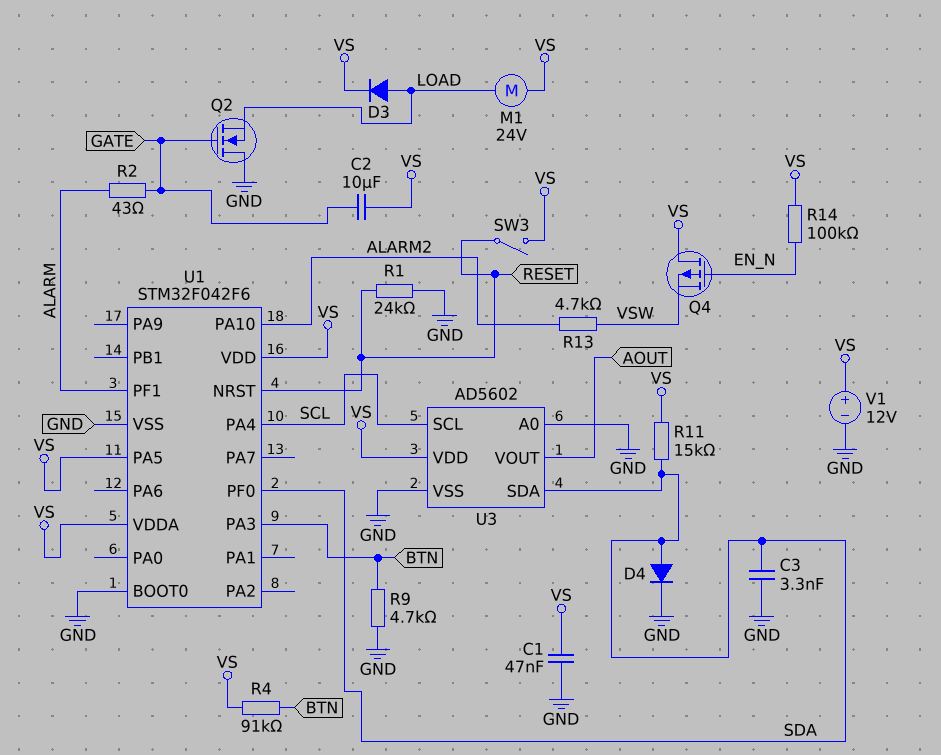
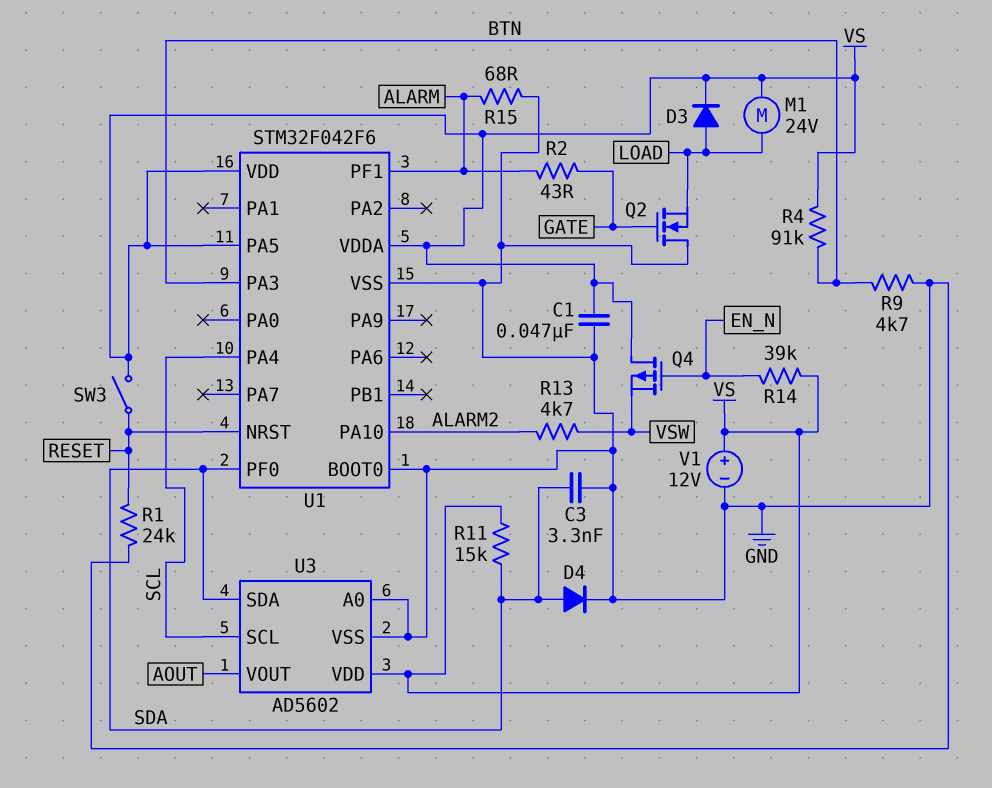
C2: 10uF (GATE, VS) -> none
R14: 100k (EN_N, VS) -> 39k (EN_N, VS)
R15: none -> 68 (ALARM, GND)

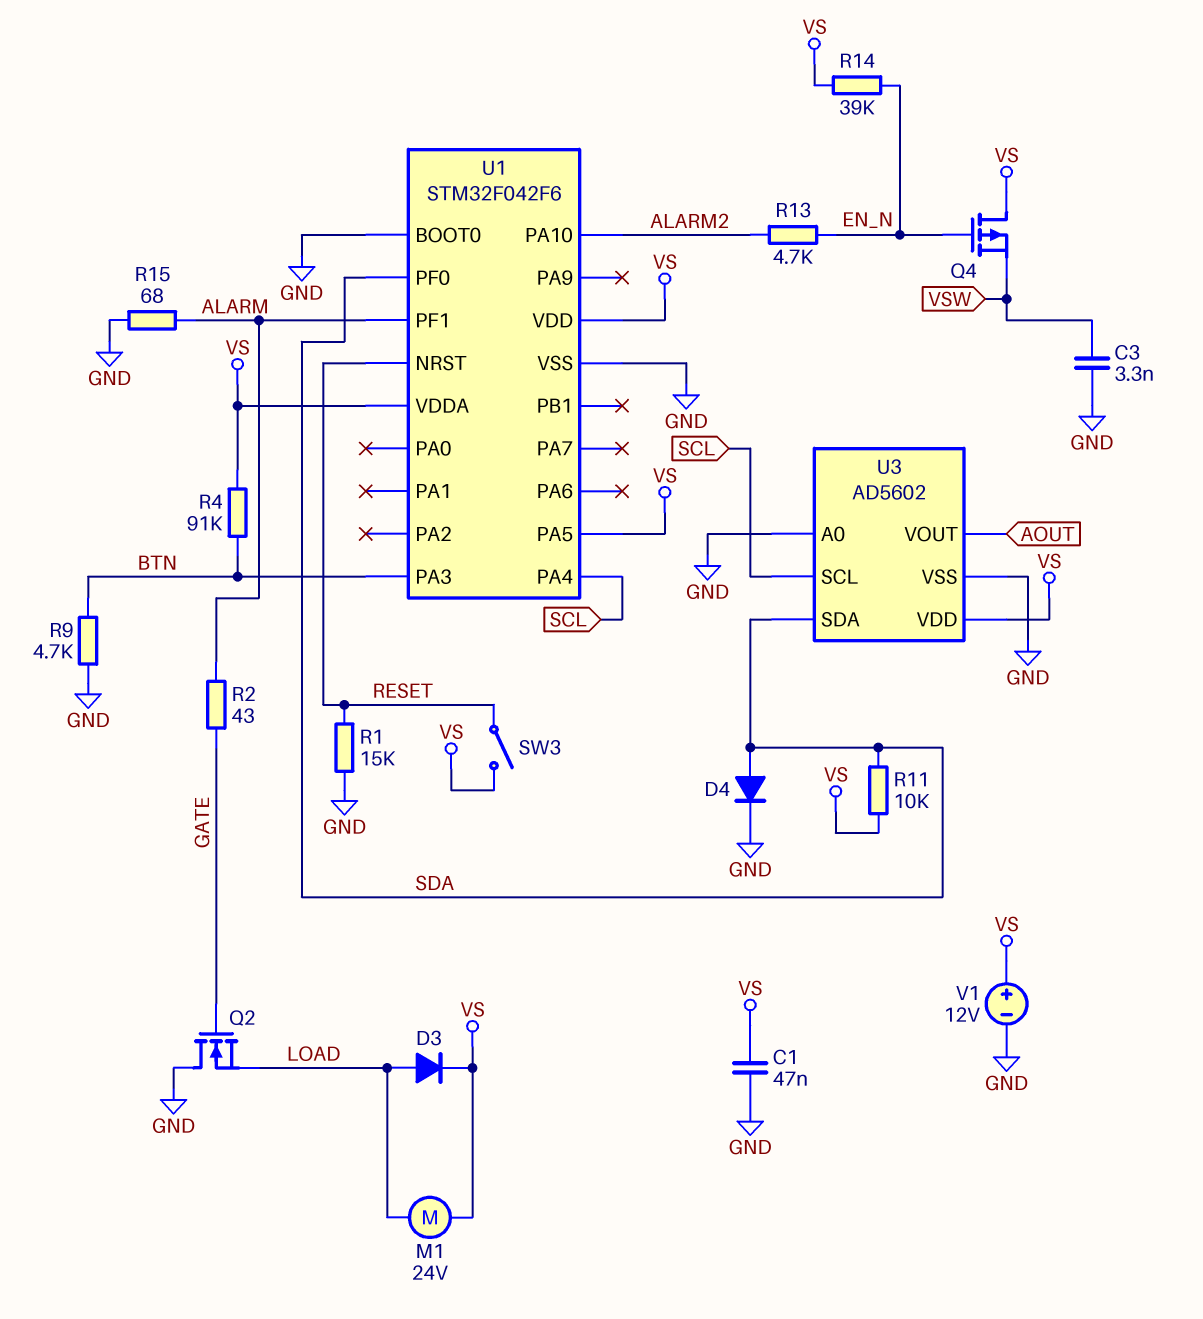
C3: 3.3nF (GND, SDA) -> 3.3nF (GND, VSW)
R1: 24k (GND, RESET) -> 15k (GND, RESET)
R11: 15k (SDA, VS) -> 10k (SDA, VS)
R13: 4.7k (ALARM2, VSW) -> 4.7k (ALARM2, EN_N)

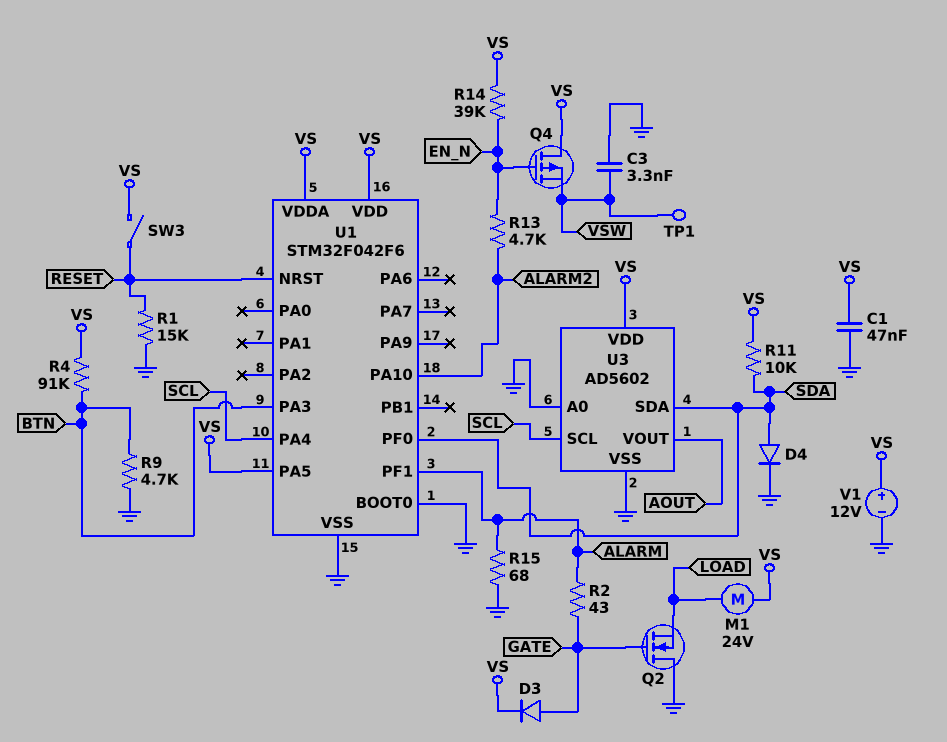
D3: diode (A LOAD, K VS) -> diode (A GATE, K VS)
TP1: none -> test point (VSW)

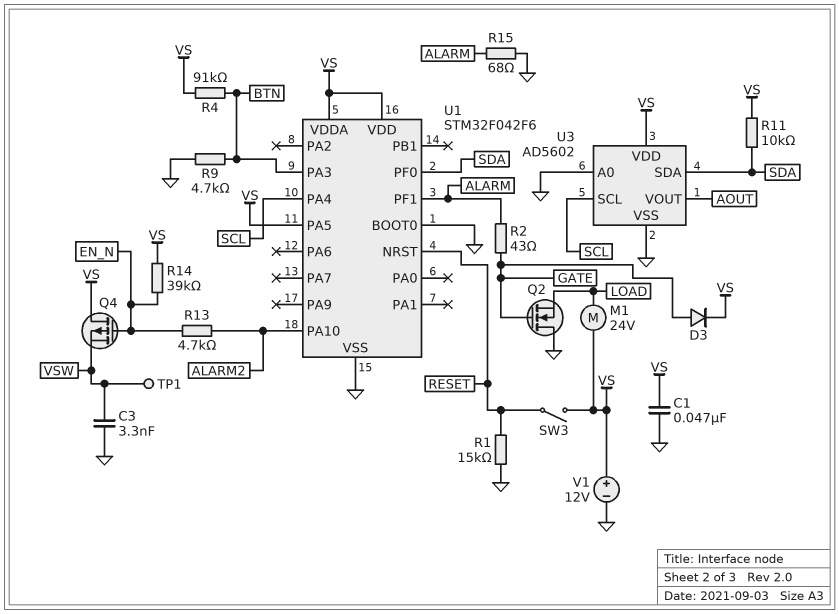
D4: diode (A SDA, K GND) -> none

